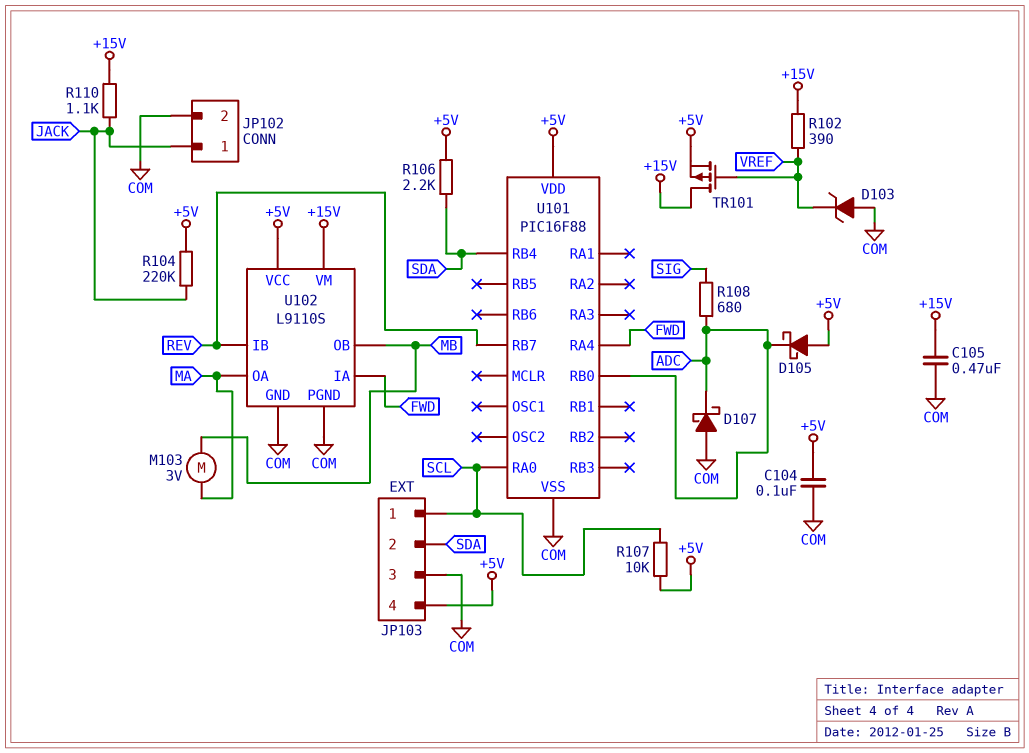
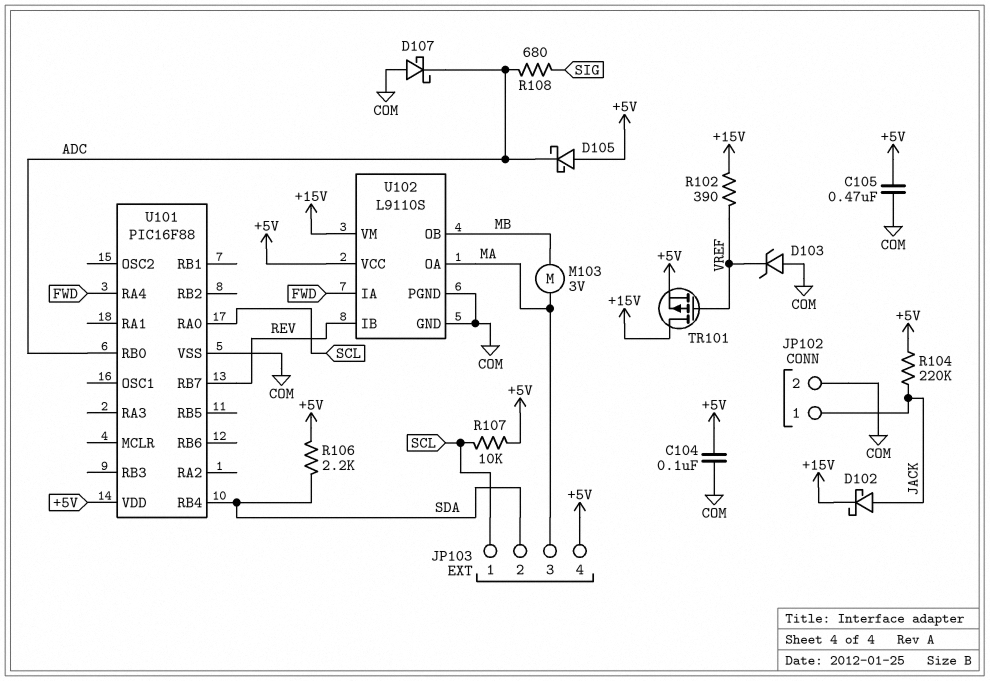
C105: 470nF (+15V, COM) -> 470nF (+5V, COM)
D102: none -> schottky (A JACK, K +15V)
JP103 pin 3: COM -> MA
R110: 1.1k (+15V, JACK) -> none

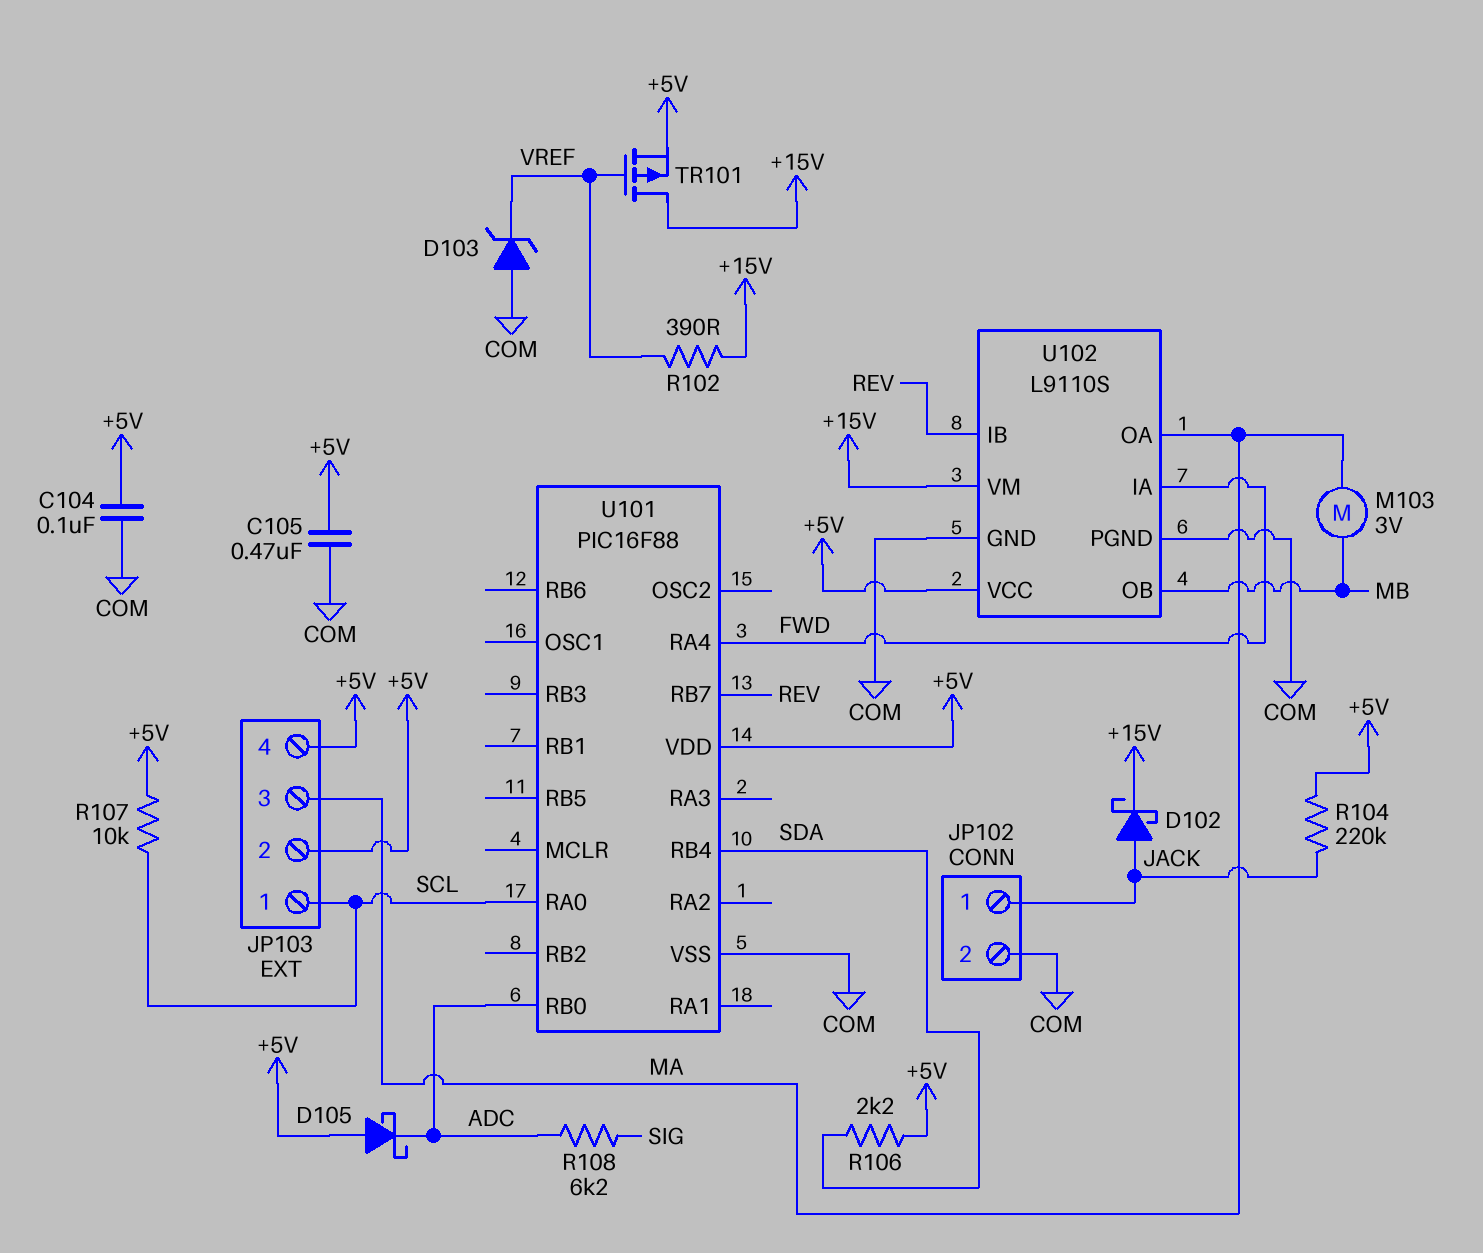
D107: schottky (A COM, K ADC) -> none
JP103 pin 2: SDA -> +5V
R108: 680 (ADC, SIG) -> 6.2k (ADC, SIG)

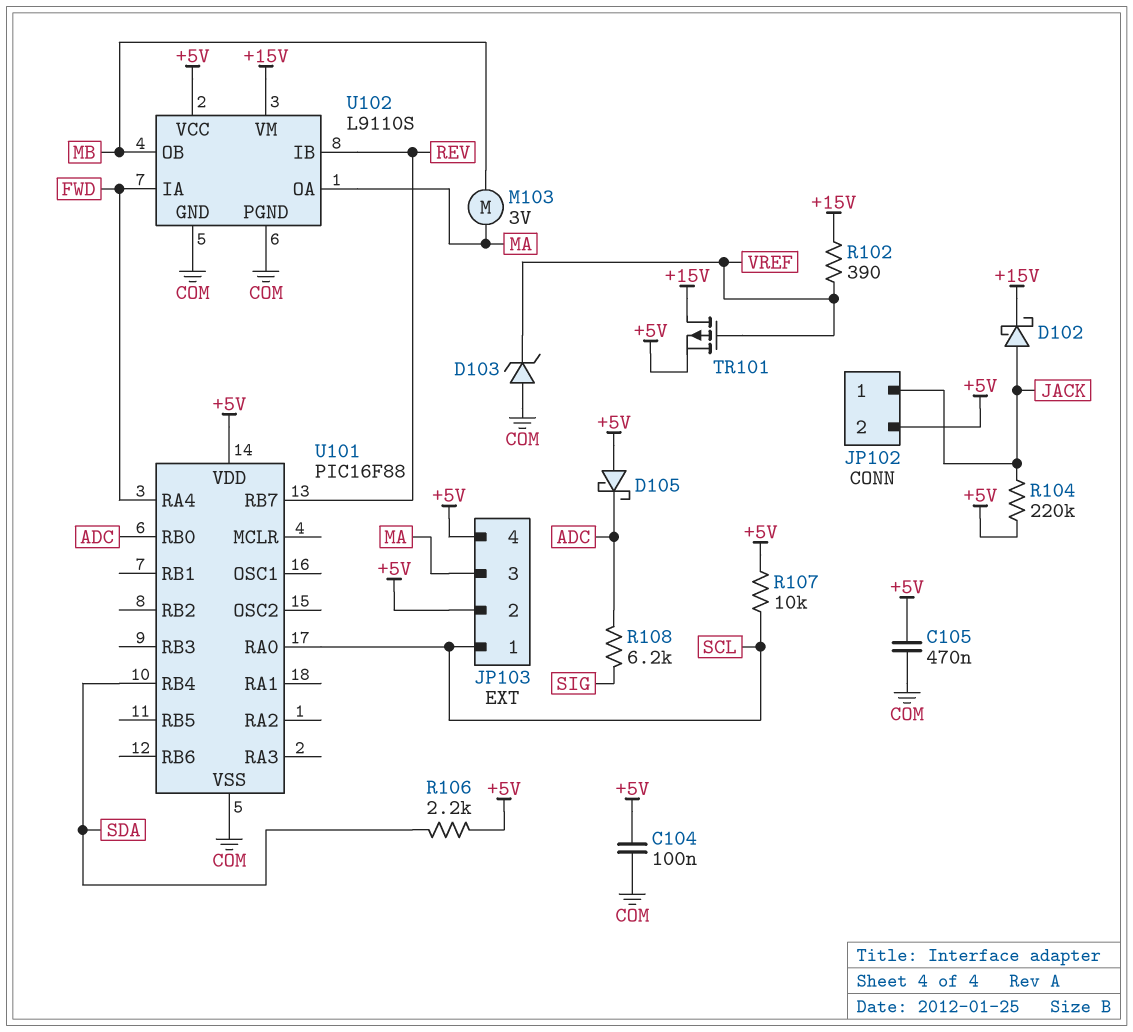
JP102 pin 2: COM -> +5V

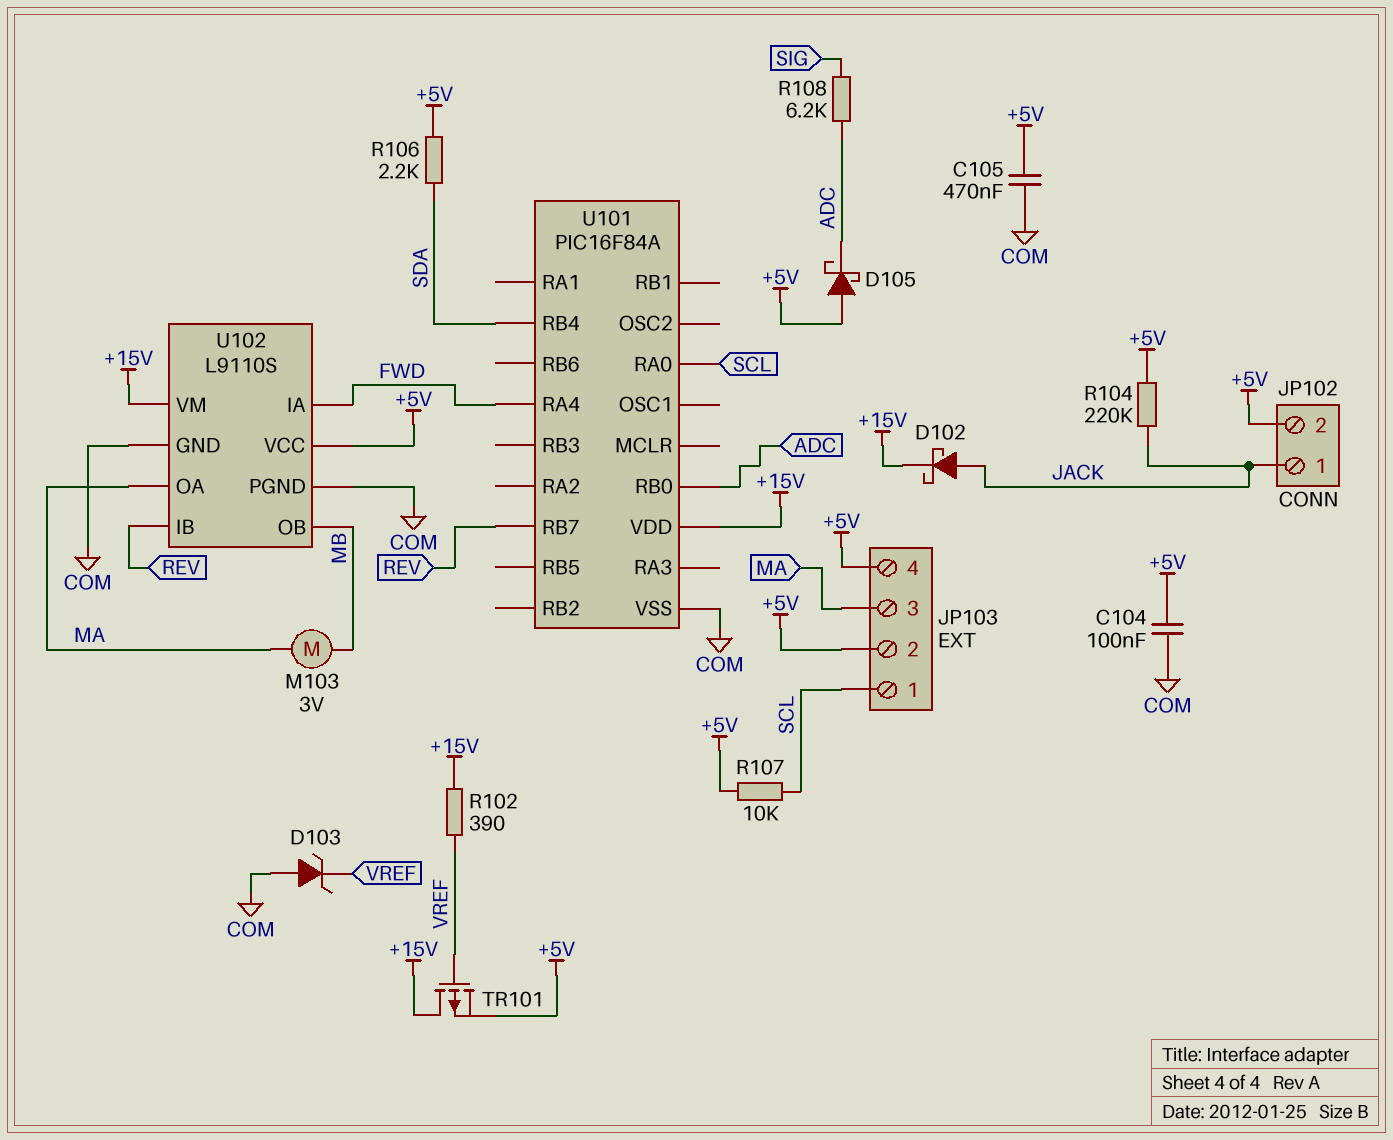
U101: PIC16F88 -> PIC16F84A
U101 pin VDD: +5V -> +15V

